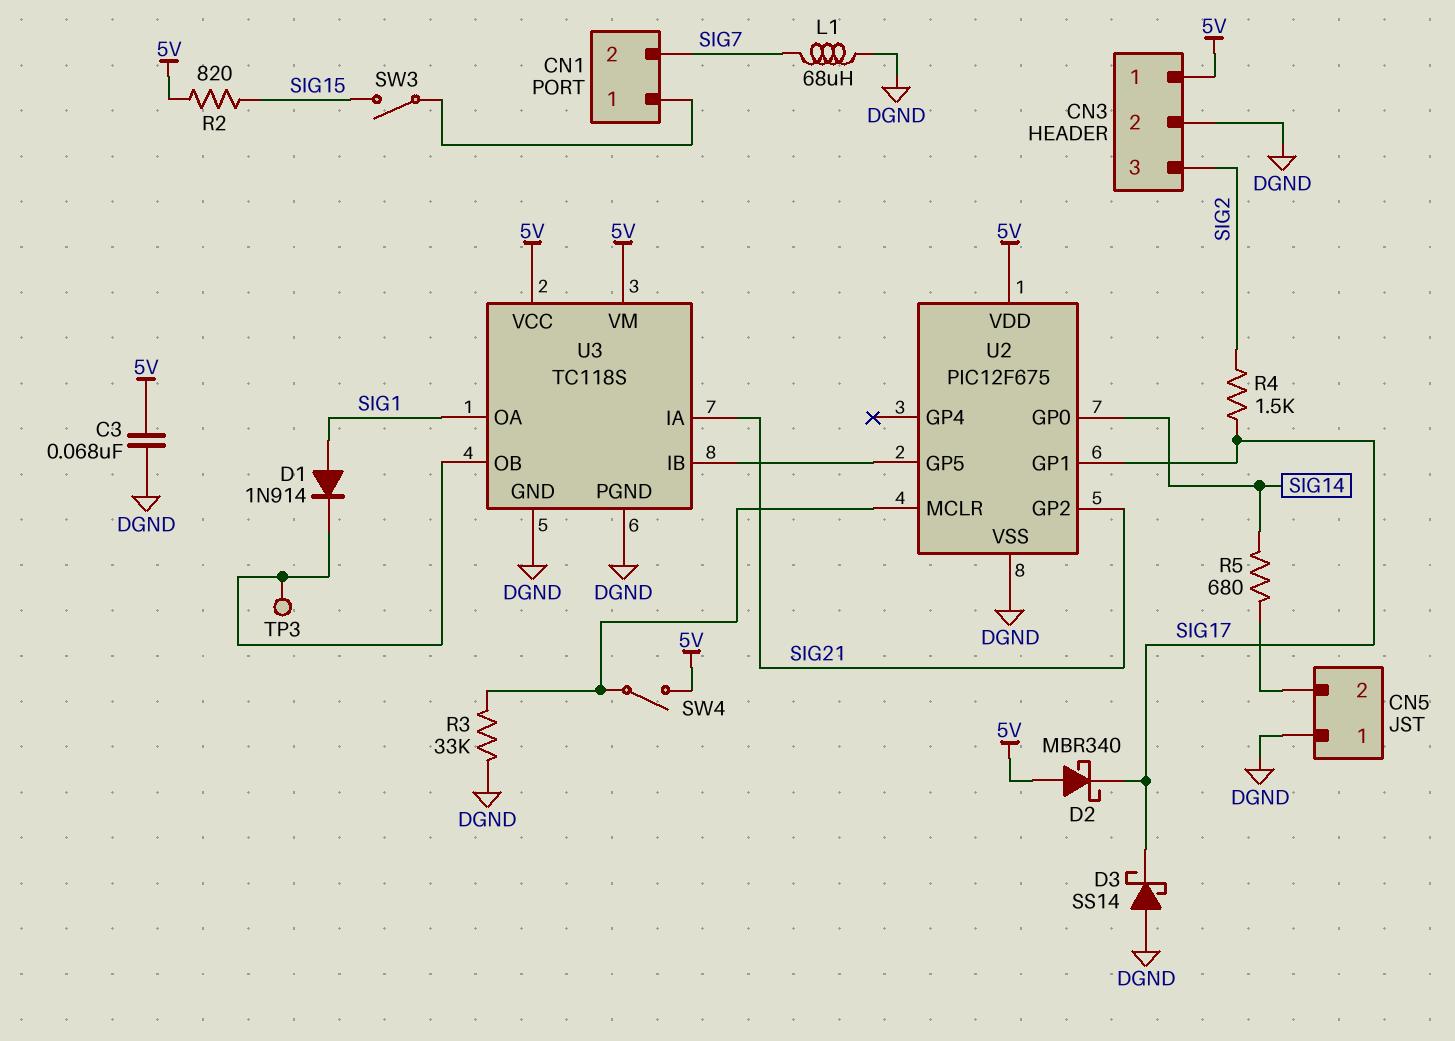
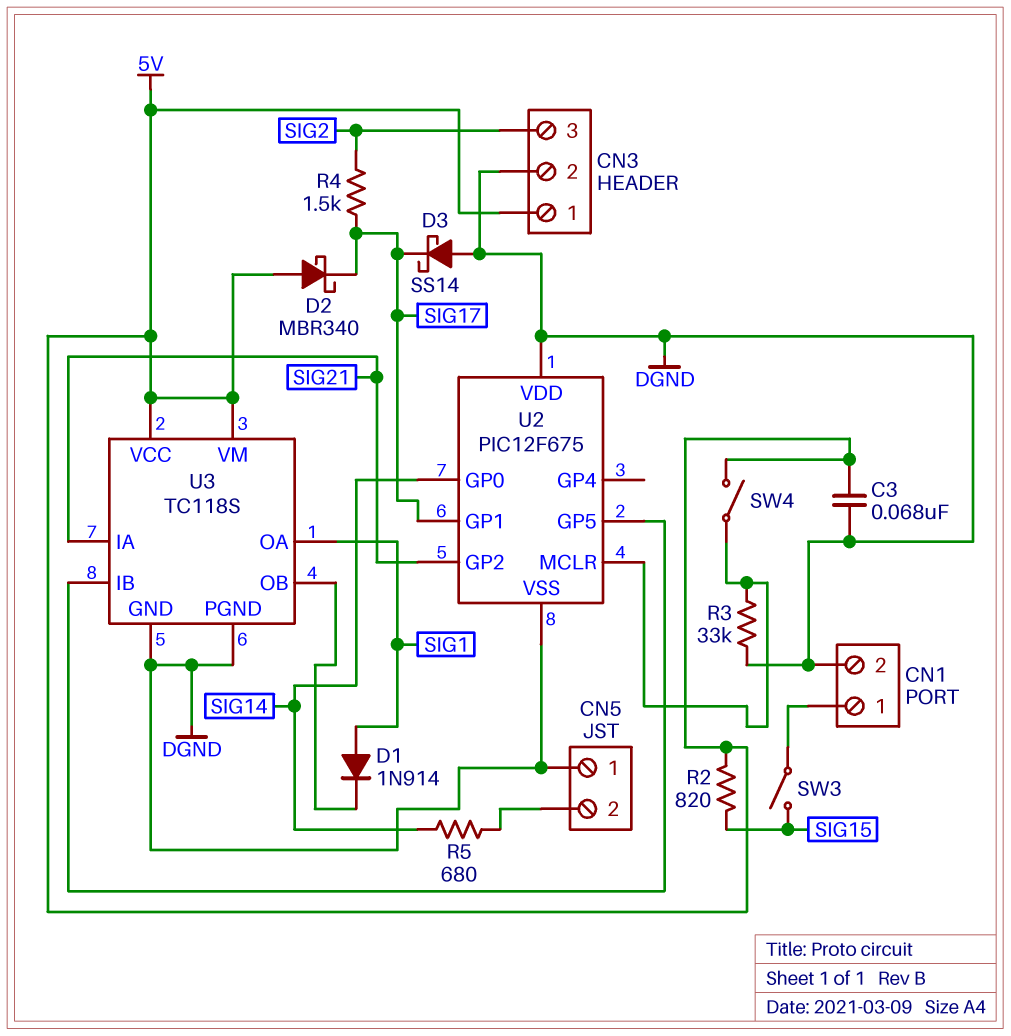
CN1 pin 2: SIG7 -> DGND
L1: 68uH (DGND, SIG7) -> none
TP3: test point (U3/OB) -> none
U2 pin VDD: 5V -> DGND

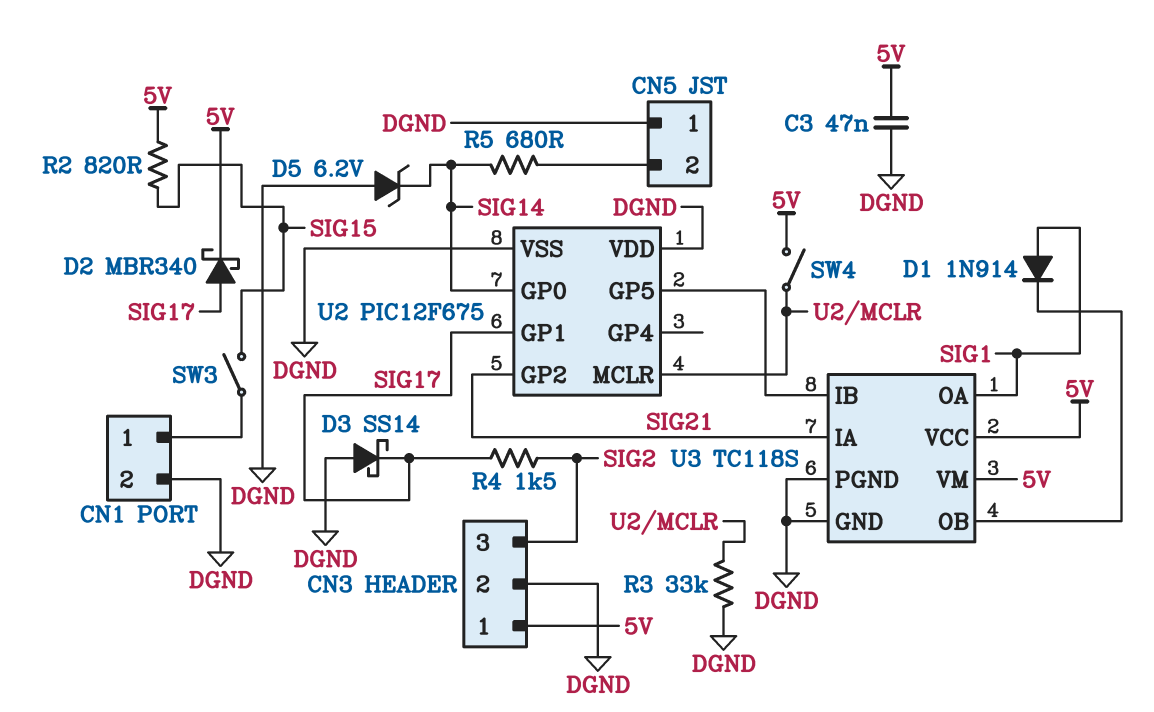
C3: 68nF (5V, DGND) -> 47nF (5V, DGND)
D2: schottky MBR340 (A 5V, K SIG17) -> schottky MBR340 (A SIG17, K 5V)
D5: none -> zener 6.2V (A DGND, K SIG14)

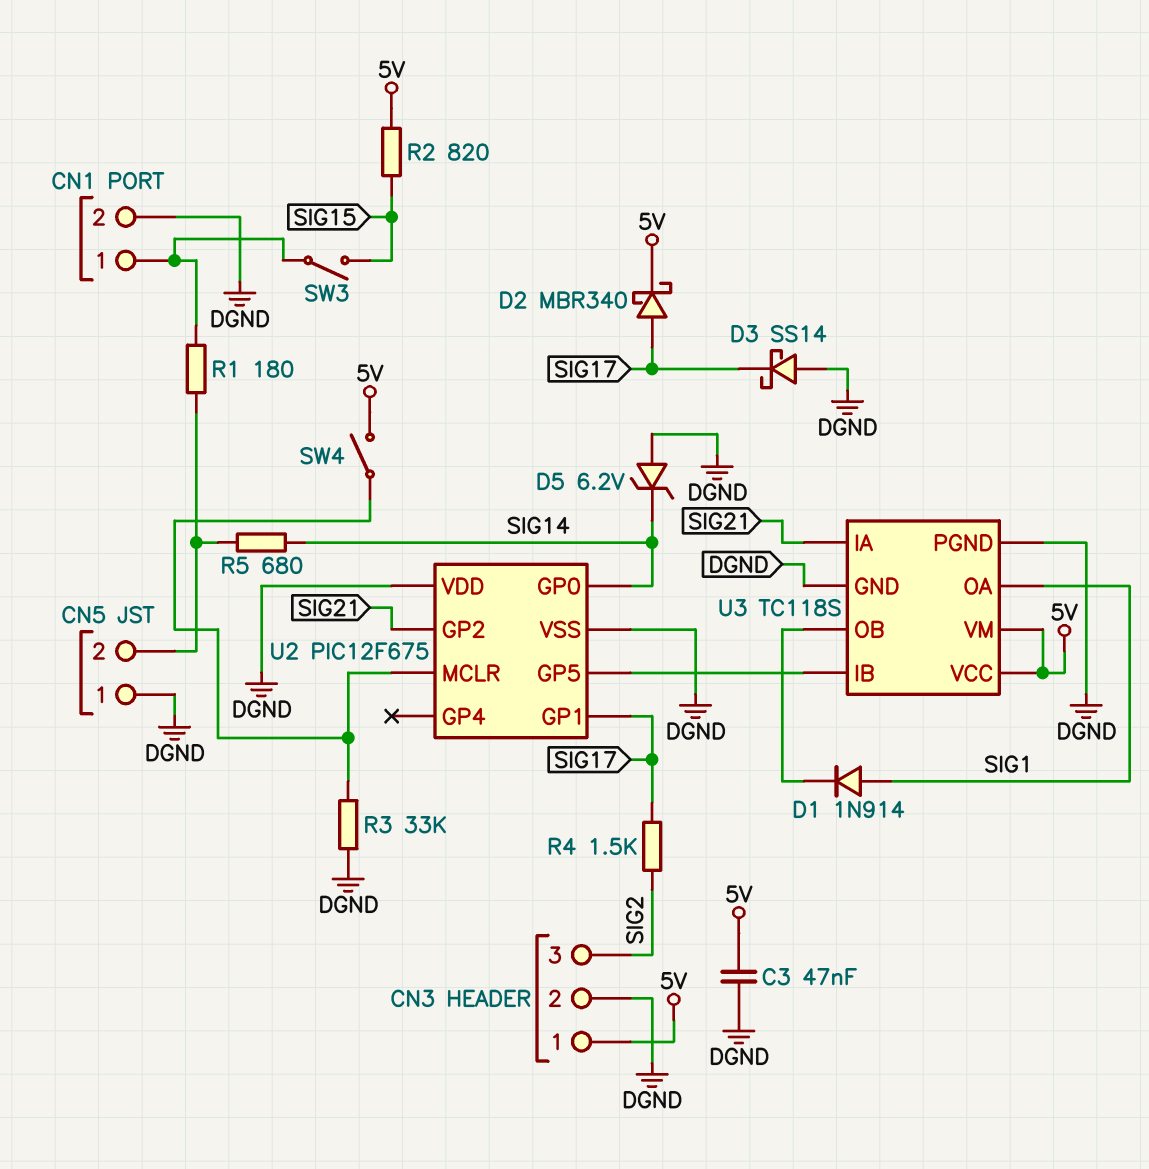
R1: none -> 180 (CN1/1, CN5/2)

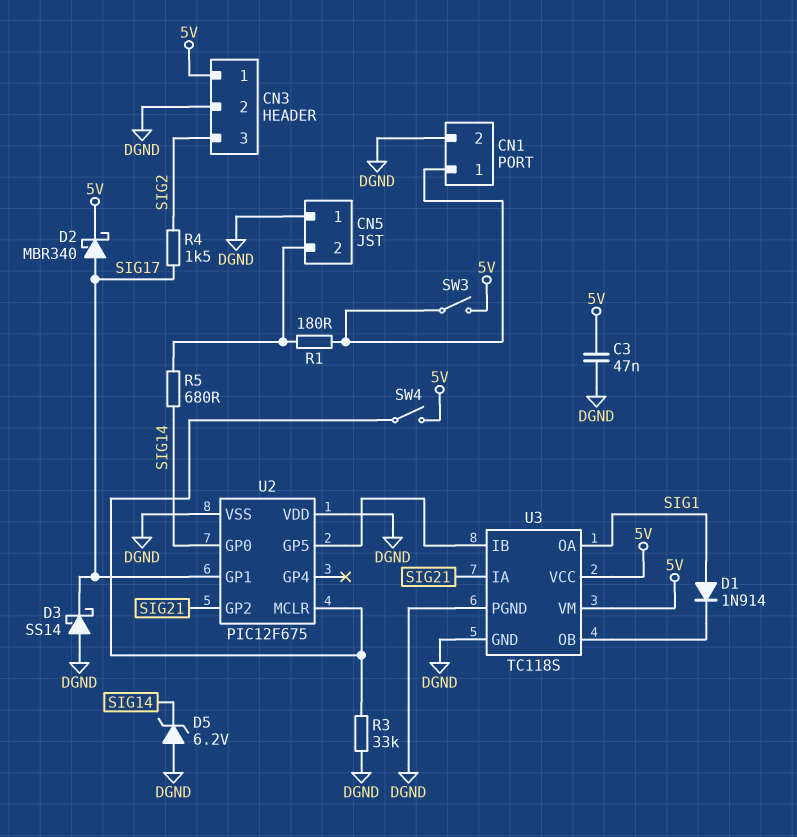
R2: 820 (5V, SIG15) -> none
SW3: switch (CN1/1, SIG15) -> switch (5V, CN1/1)

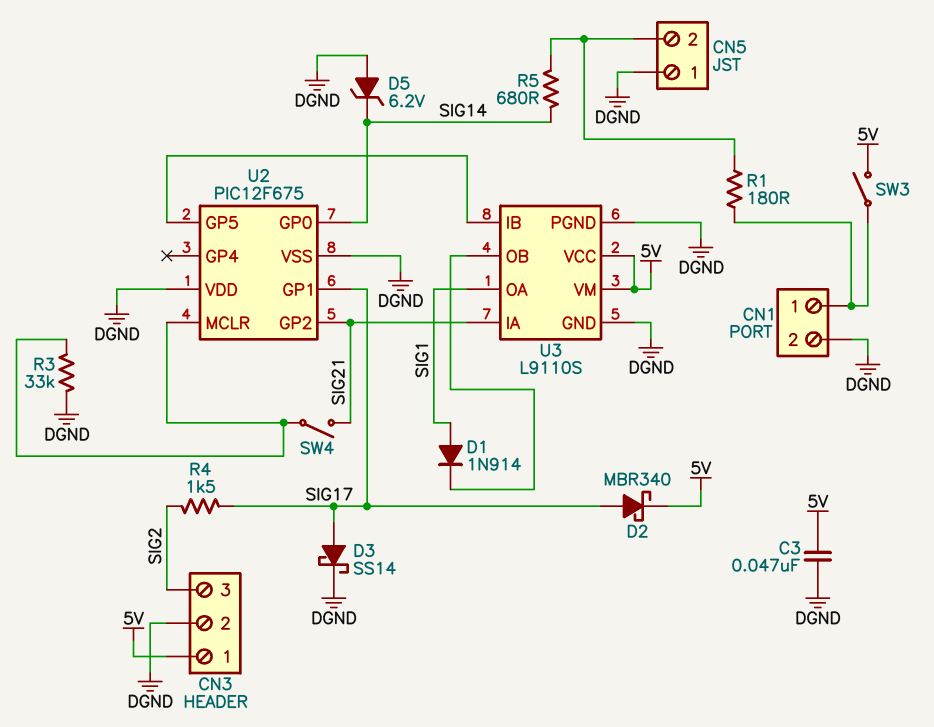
D3: schottky SS14 (A DGND, K SIG17) -> schottky SS14 (A SIG17, K DGND)
SW4: switch (5V, U2/MCLR) -> switch (SIG21, U2/MCLR)
U3: TC118S -> L9110S

